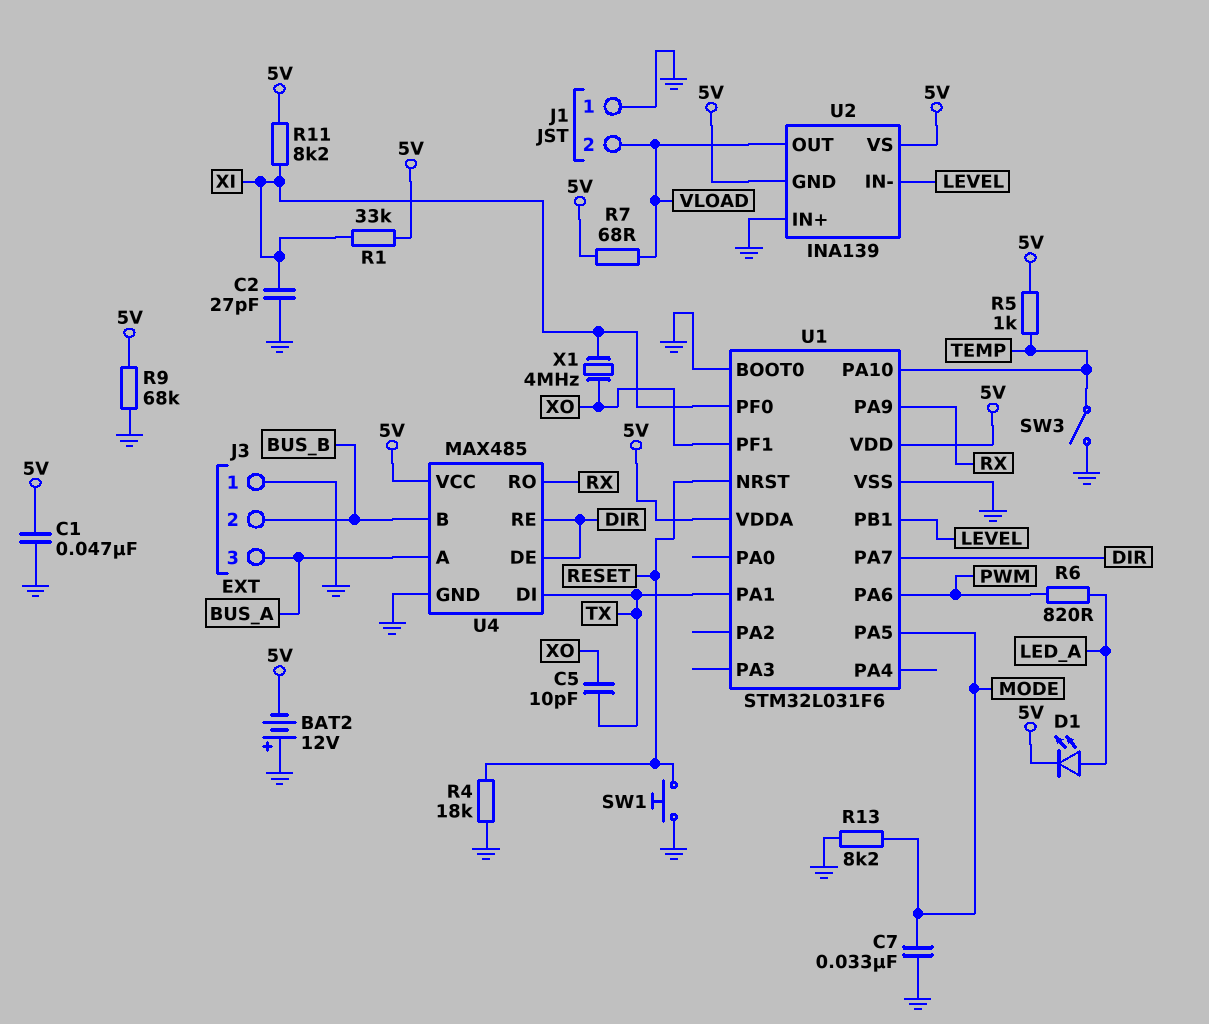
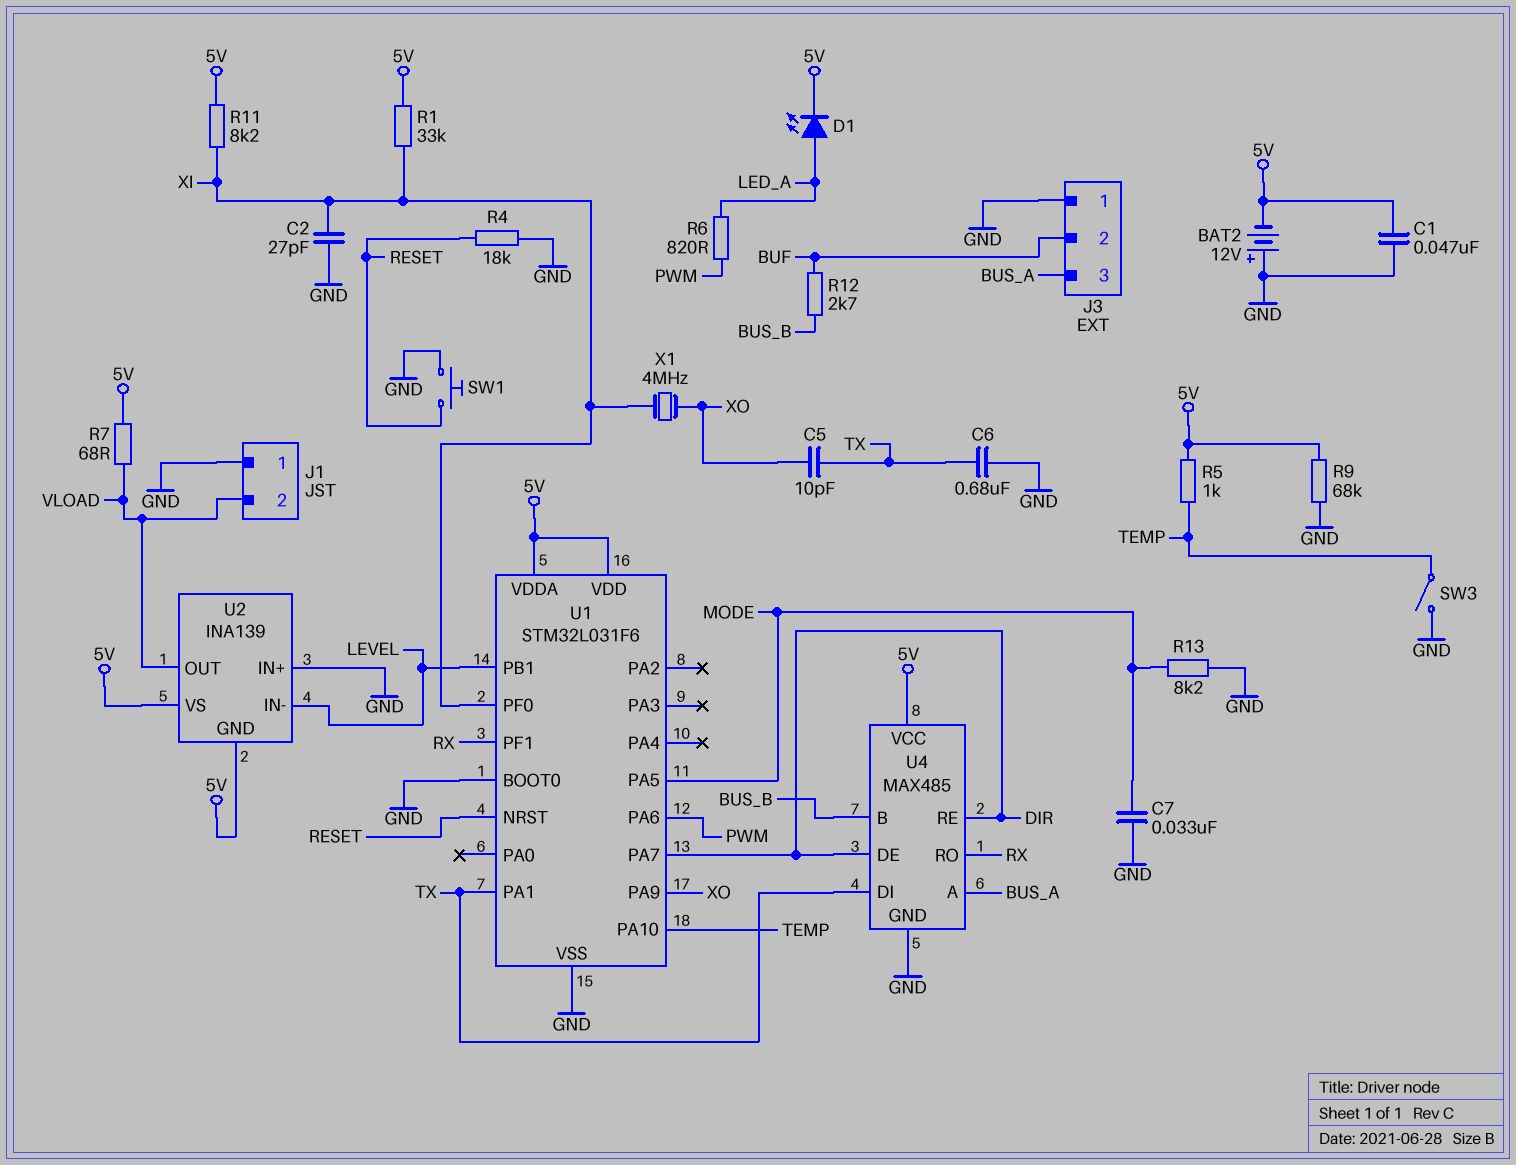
C6: none -> 680nF (GND, TX)
J3 pin 2: BUS_B -> BUF
R12: none -> 2.7k (BUF, BUS_B)
U1 pin PA9: RX -> XO
U1 pin PF1: XO -> RX

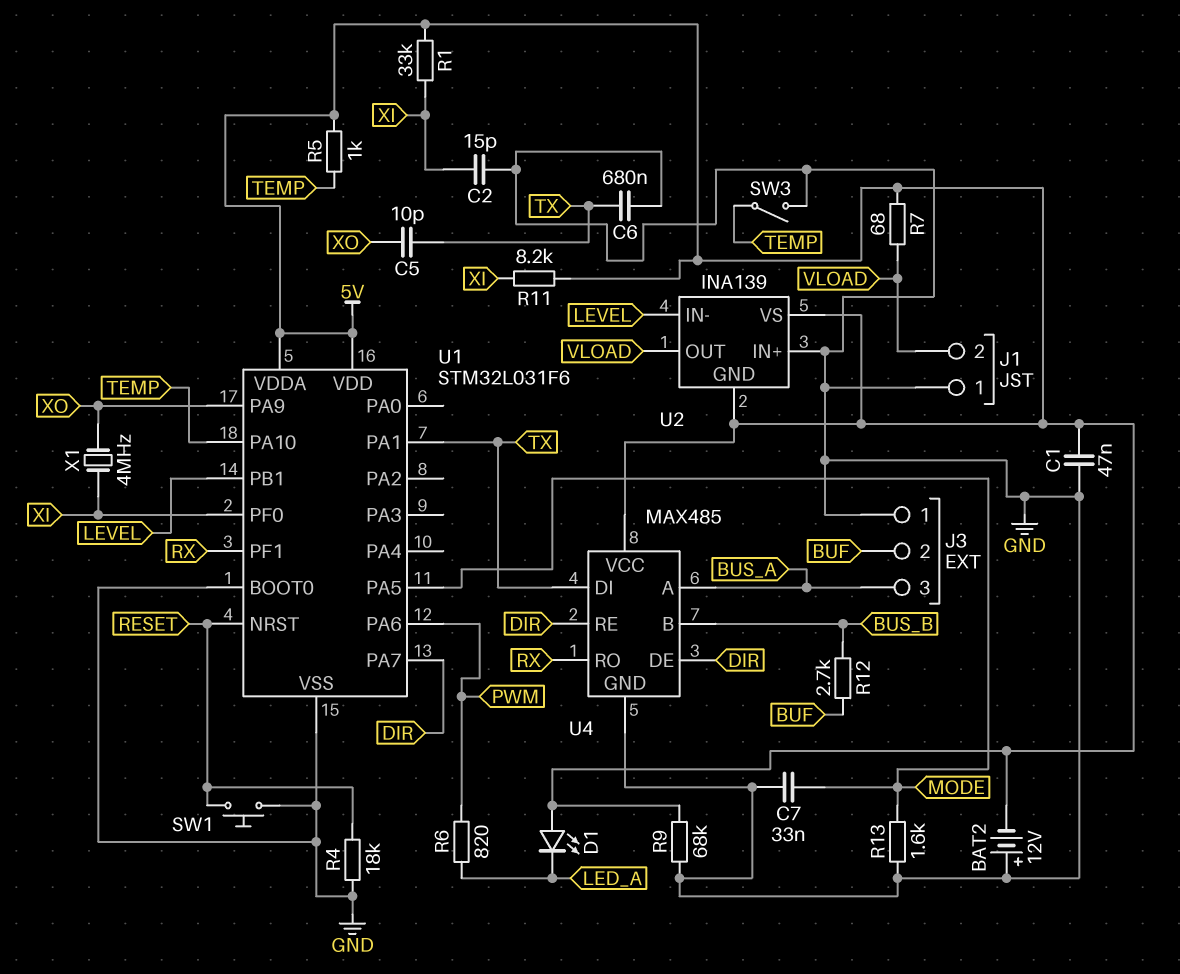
C2: 27pF (GND, XI) -> 15pF (GND, XI)
D1: LED (A LED_A, K 5V) -> LED (A 5V, K LED_A)
R13: 8.2k (GND, MODE) -> 1.6k (GND, MODE)

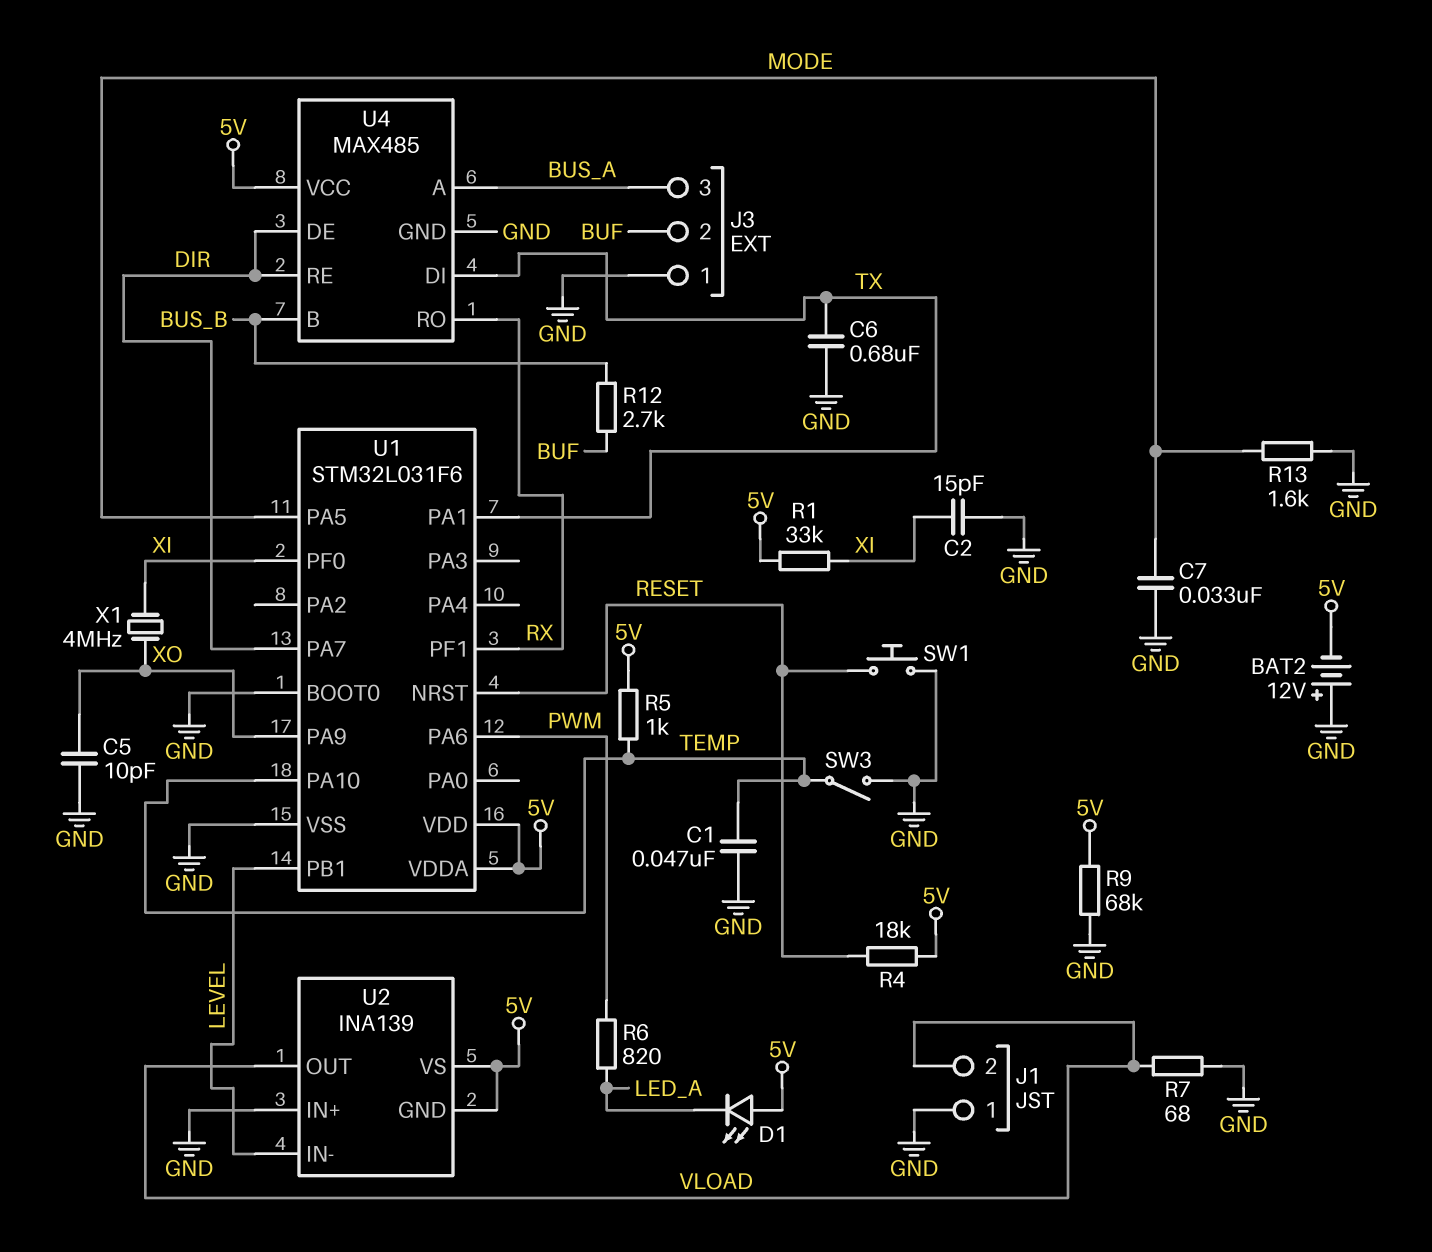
C1: 47nF (5V, GND) -> 47nF (GND, TEMP)
C5: 10pF (TX, XO) -> 10pF (GND, XO)
R4: 18k (GND, RESET) -> 18k (5V, RESET)
R7: 68 (5V, VLOAD) -> 68 (GND, VLOAD)
R11: 8.2k (5V, XI) -> none

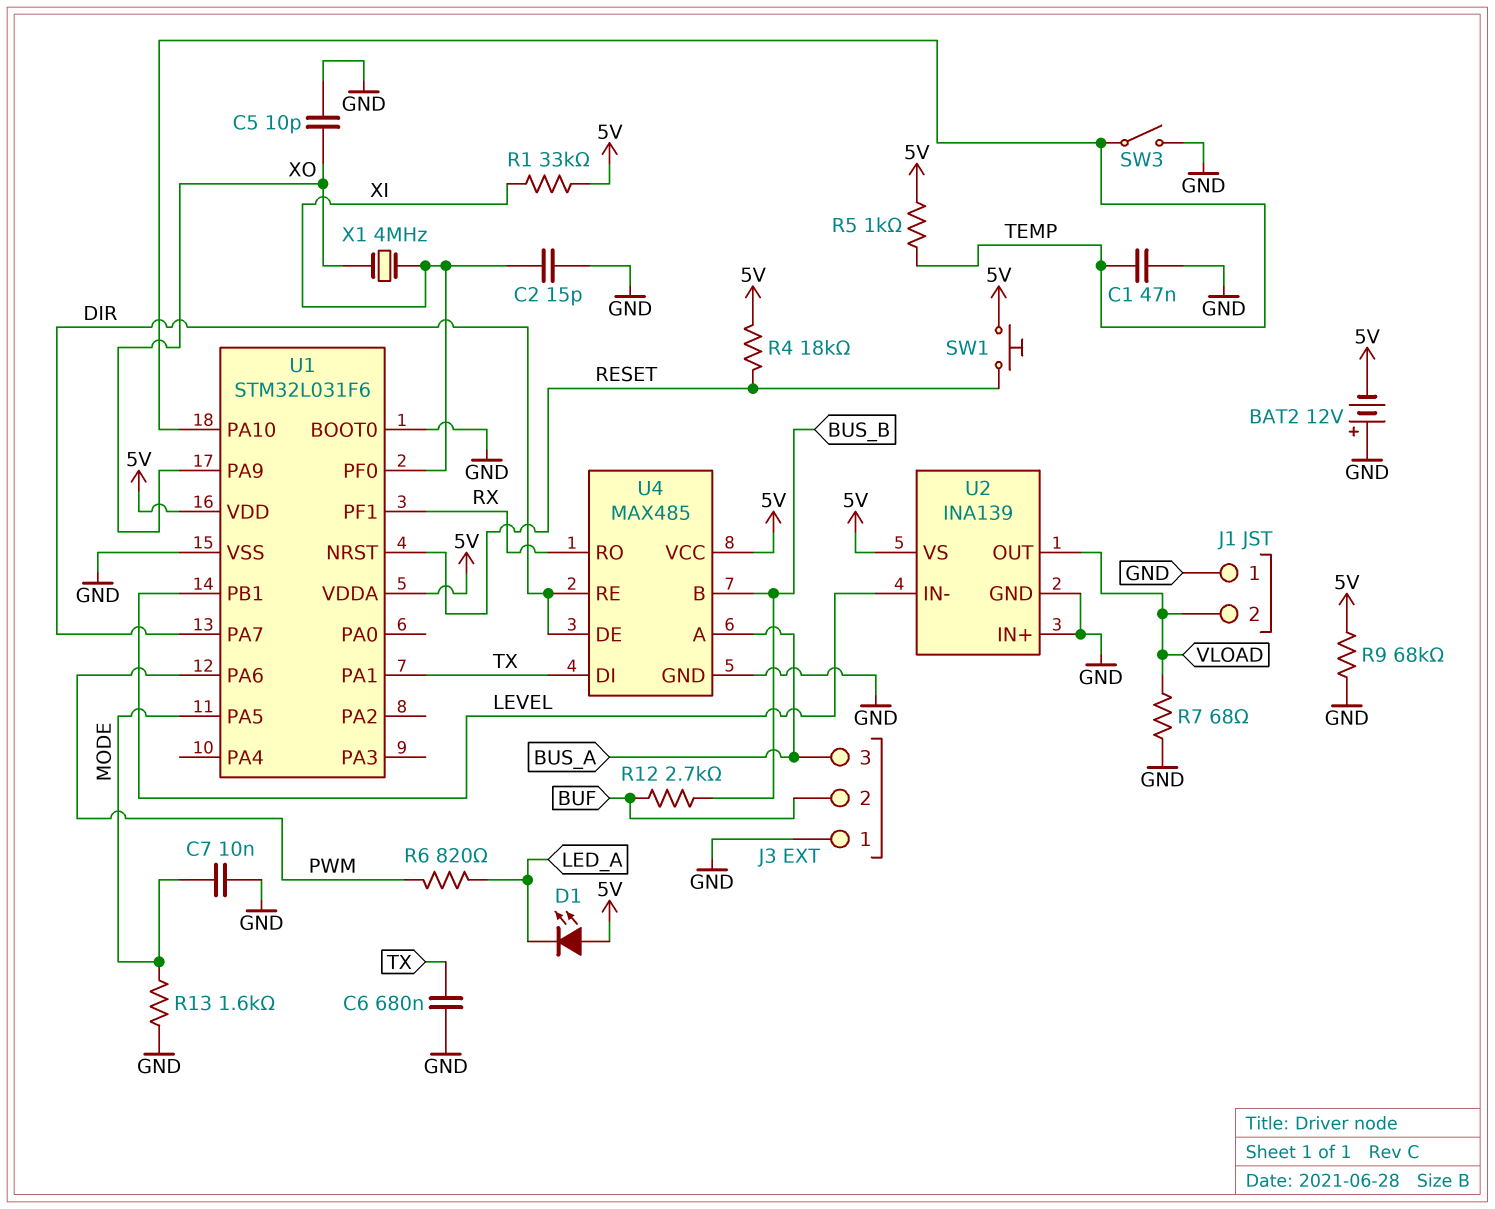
C7: 33nF (GND, MODE) -> 10nF (GND, MODE)
SW1: button (GND, RESET) -> button (5V, RESET)
U2 pin GND: 5V -> GND

